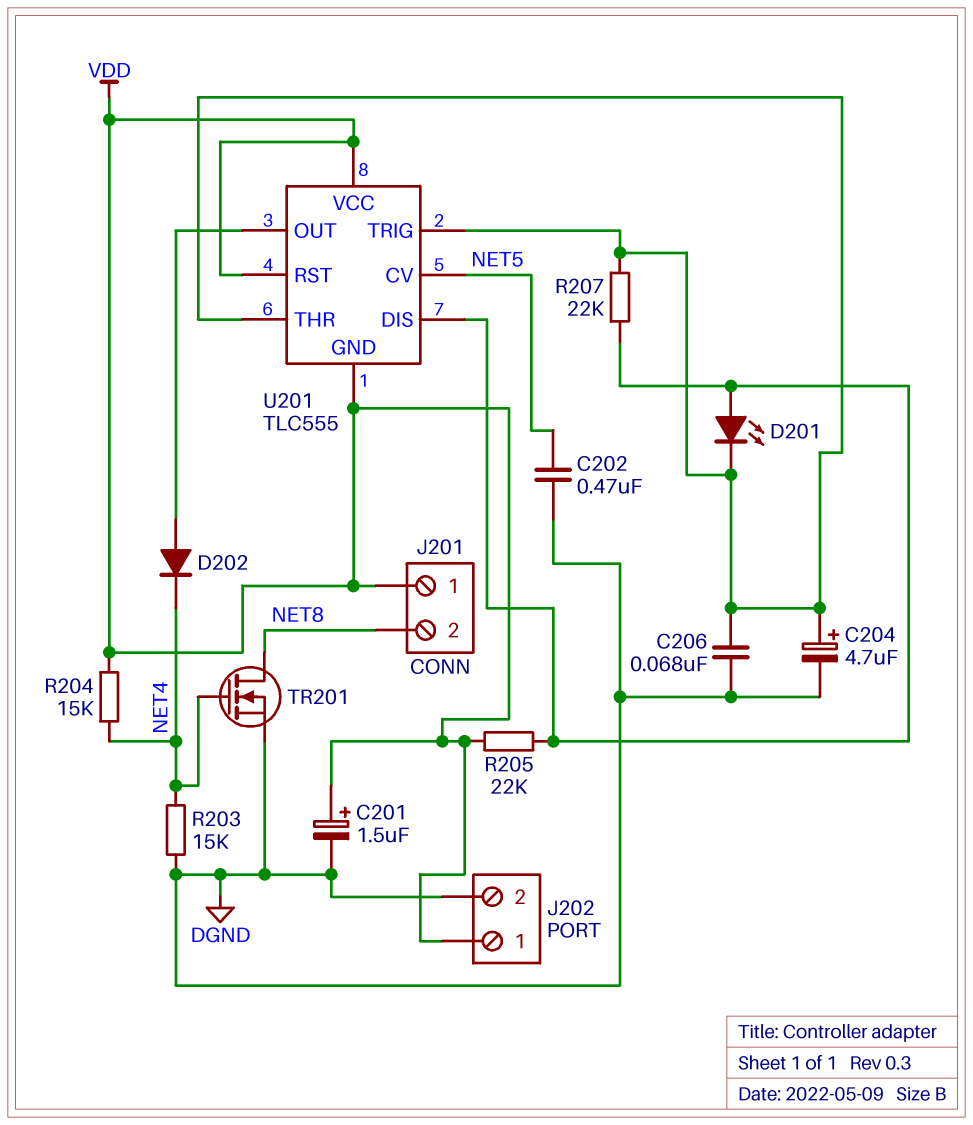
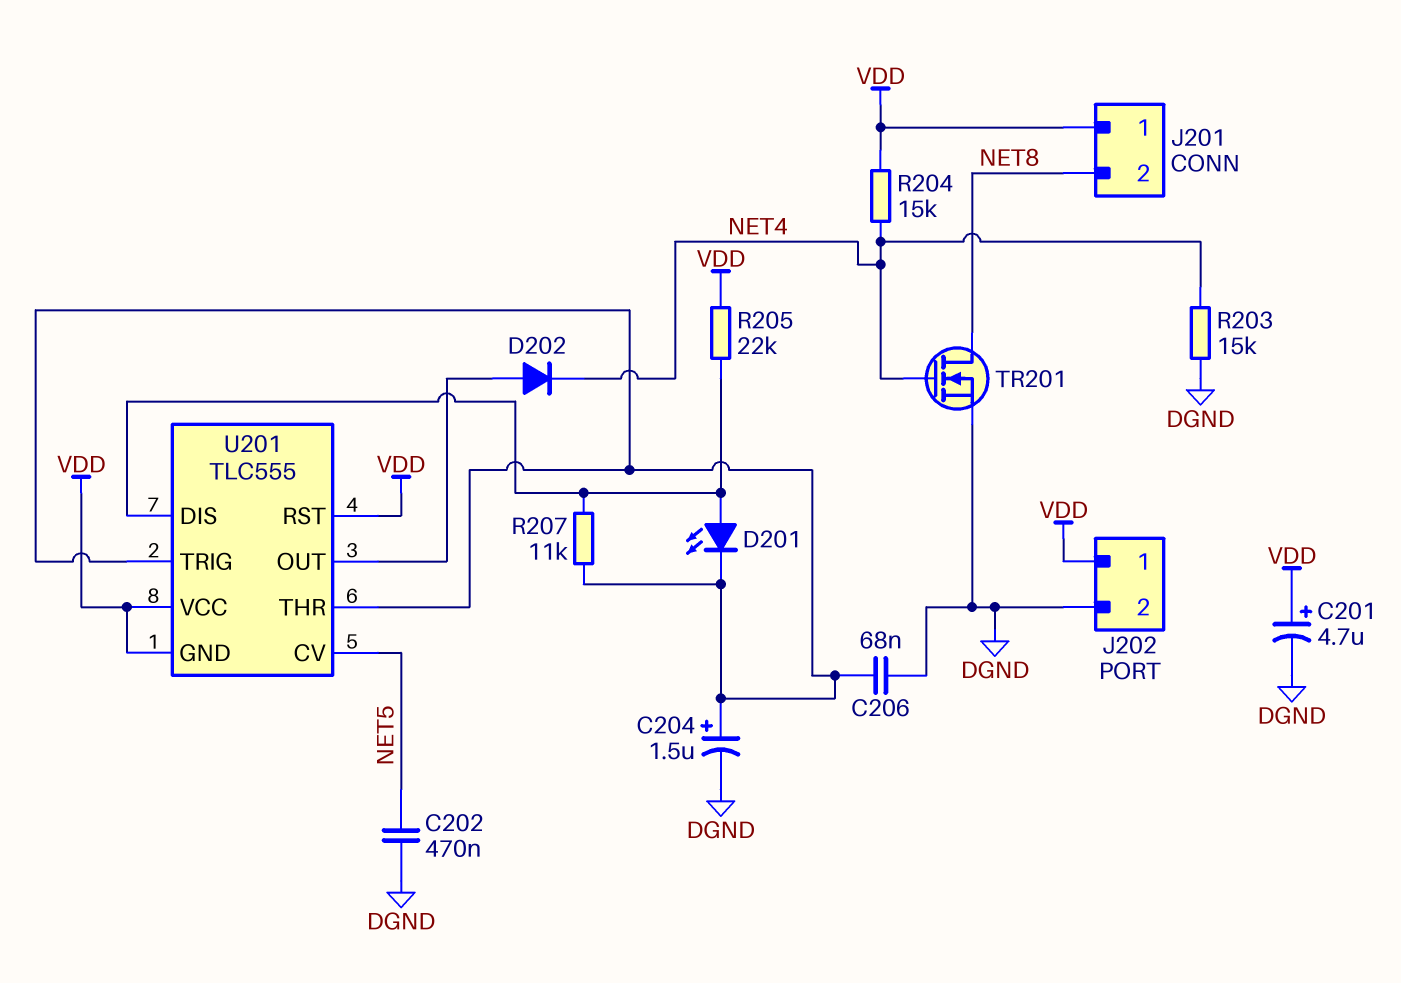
C201: 1.5uF (plus VDD, minus DGND) -> 4.7uF (plus VDD, minus DGND)
C204: 4.7uF (plus U201/THR, minus DGND) -> 1.5uF (plus U201/THR, minus DGND)
R207: 22k (U201/DIS, U201/THR) -> 11k (U201/DIS, U201/THR)

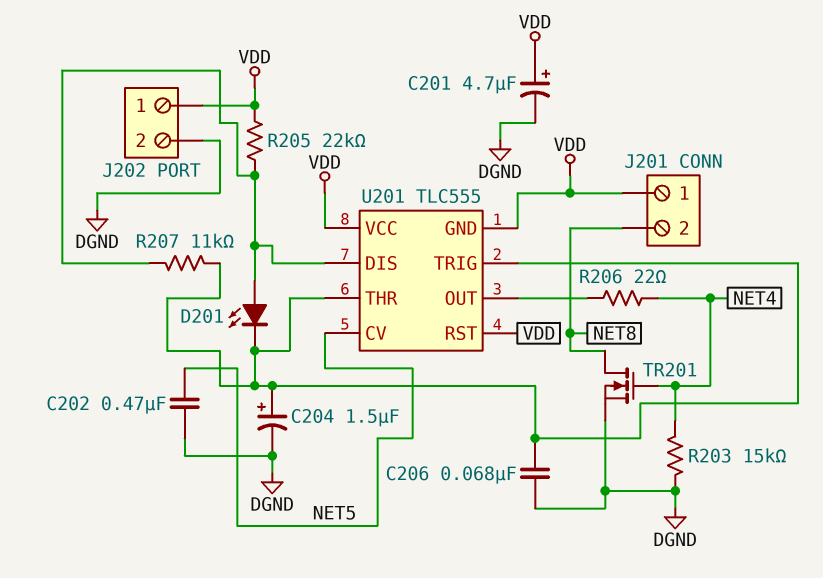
D202: diode (A U201/OUT, K NET4) -> none
R204: 15k (NET4, VDD) -> none
R206: none -> 22 (NET4, U201/OUT)

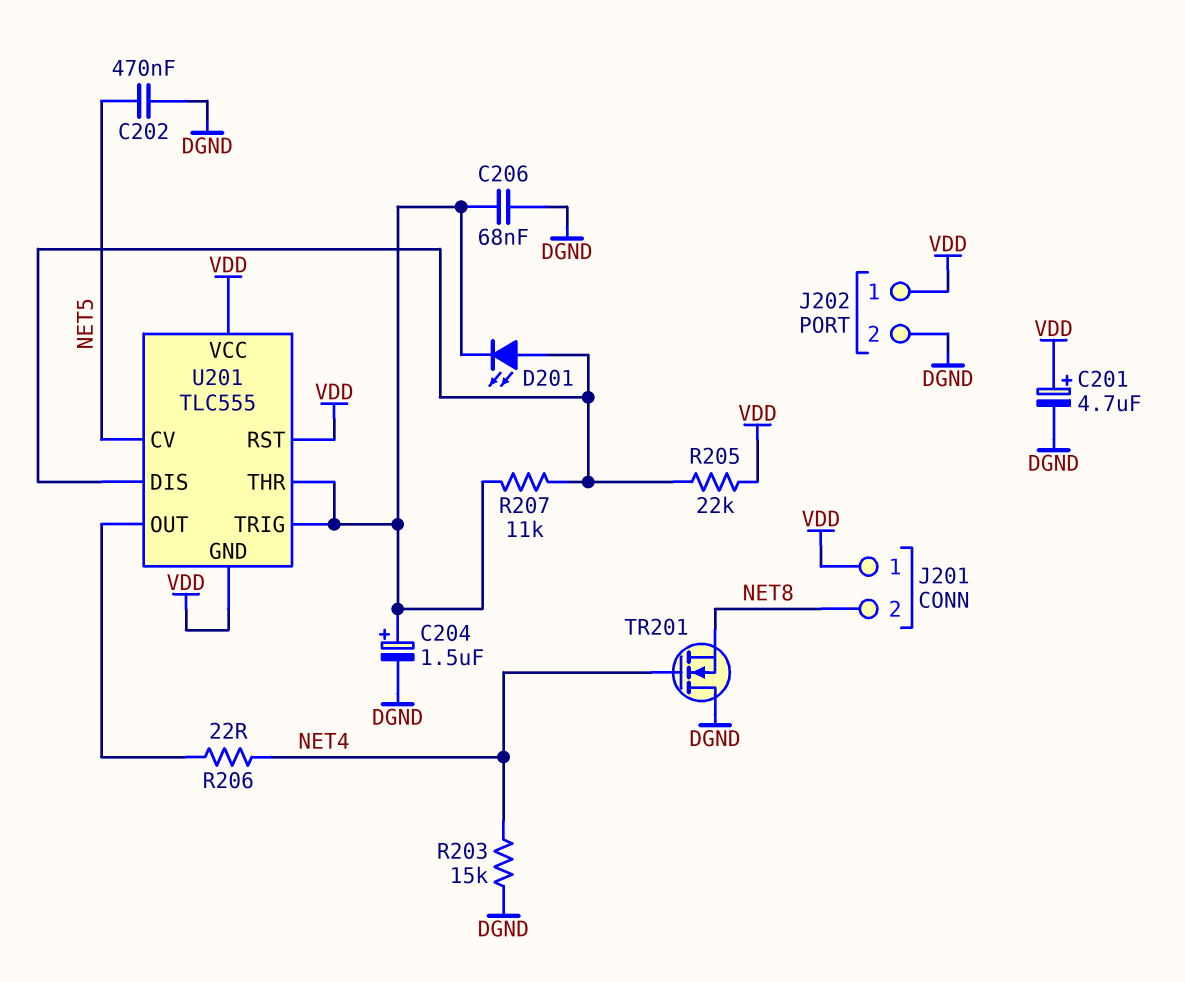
TR201: NMOS (G NET4, D NET8, S DGND) -> NMOS (G NET4, D DGND, S NET8)

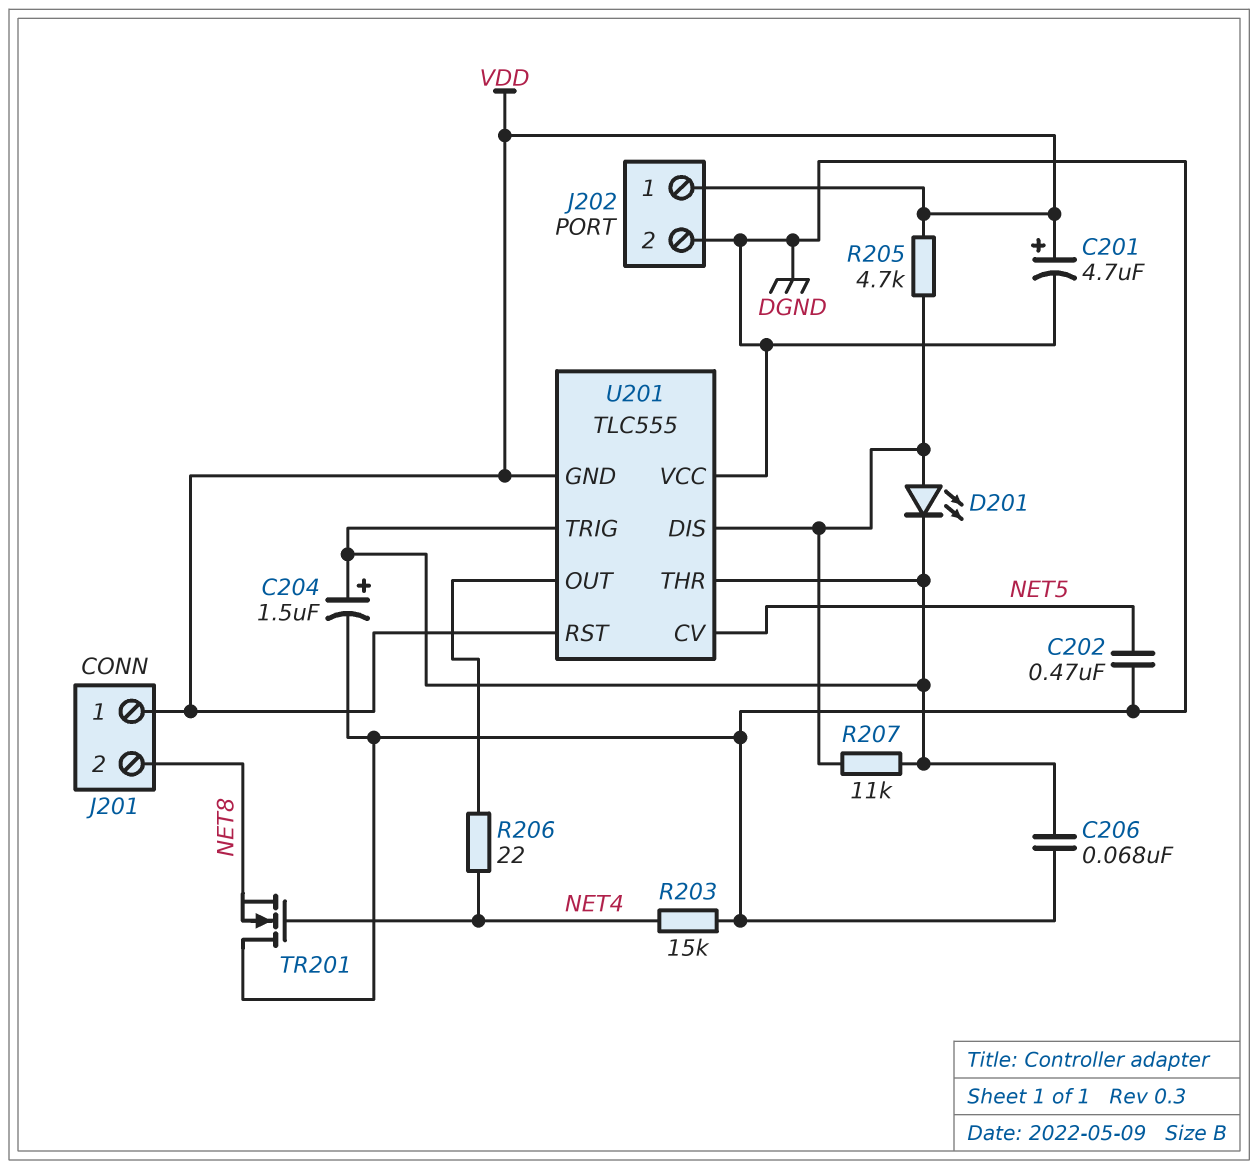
R205: 22k (U201/DIS, VDD) -> 4.7k (U201/DIS, VDD)
U201 pin VCC: VDD -> DGND

